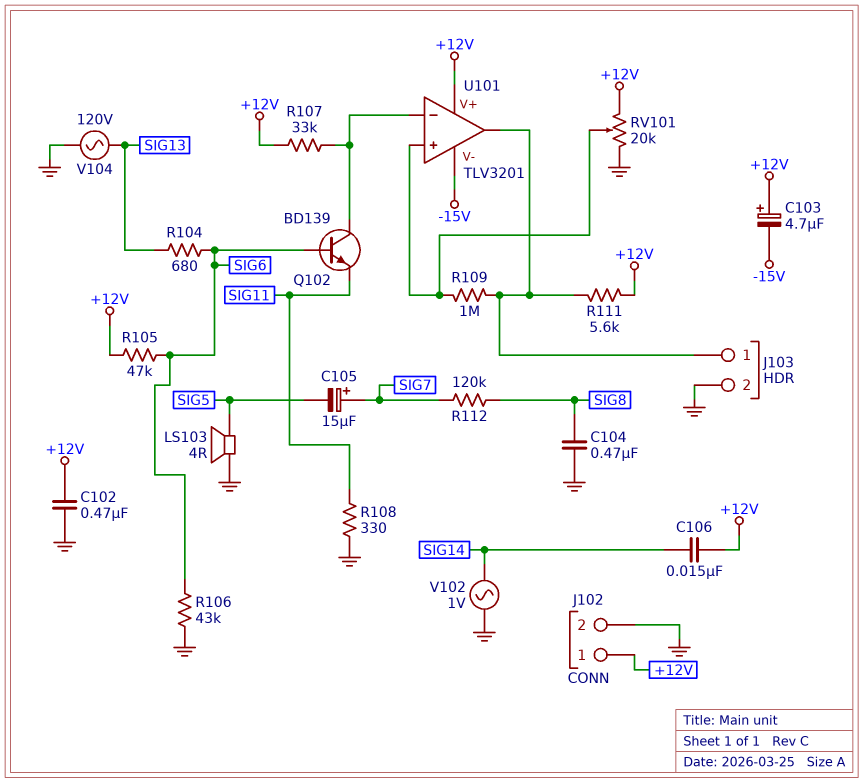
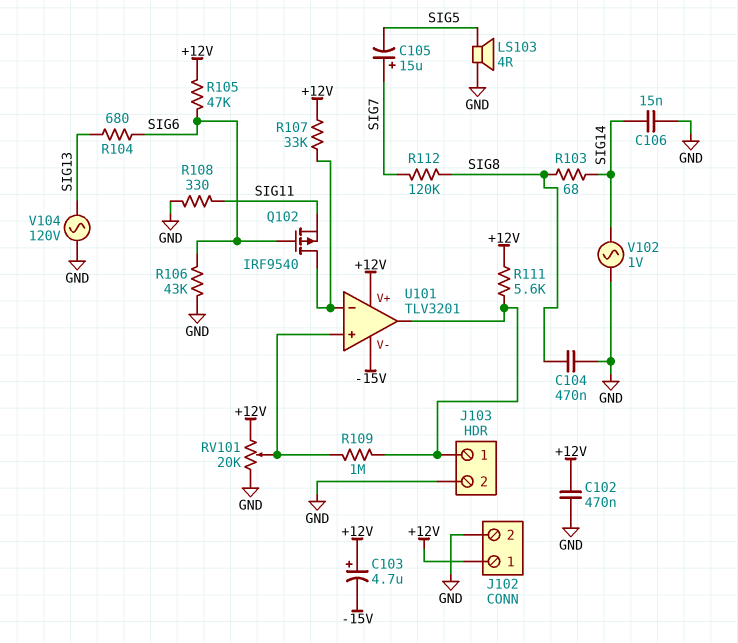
C106: 15nF (+12V, SIG14) -> 15nF (GND, SIG14)
Q102: NPN BD139 (B SIG6, C U101/in-, E SIG11) -> PMOS IRF9540 (G SIG6, D U101/in-, S SIG11)
R103: none -> 68 (SIG8, SIG14)

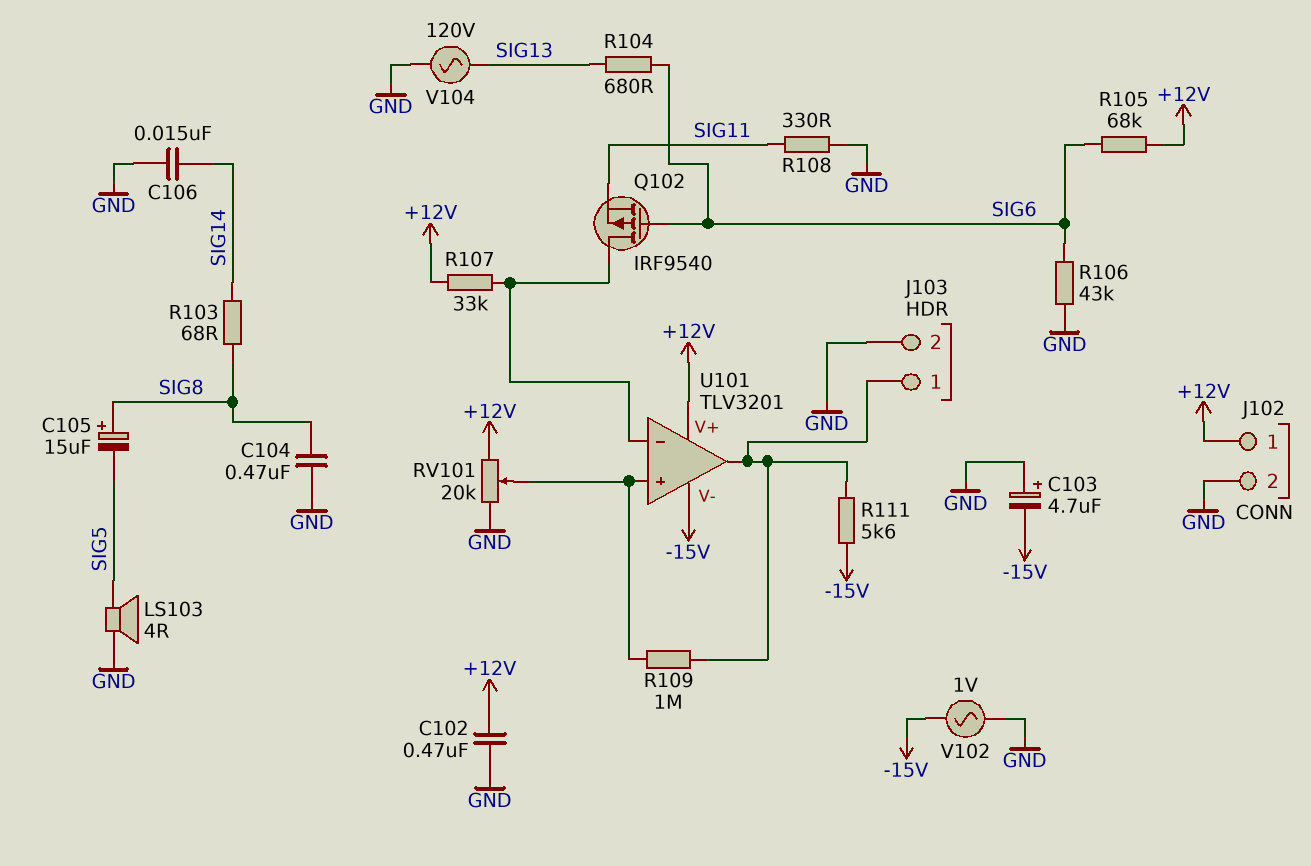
C103: 4.7uF (plus +12V, minus -15V) -> 4.7uF (plus GND, minus -15V)
C105: 15uF (plus SIG7, minus SIG5) -> 15uF (plus SIG8, minus SIG5)
R105: 47k (+12V, SIG6) -> 68k (+12V, SIG6)
R111: 5.6k (+12V, J103/1) -> 5.6k (-15V, J103/1)
R112: 120k (SIG7, SIG8) -> none
V102: AC 1V (GND, SIG14) -> AC 1V (-15V, GND)

